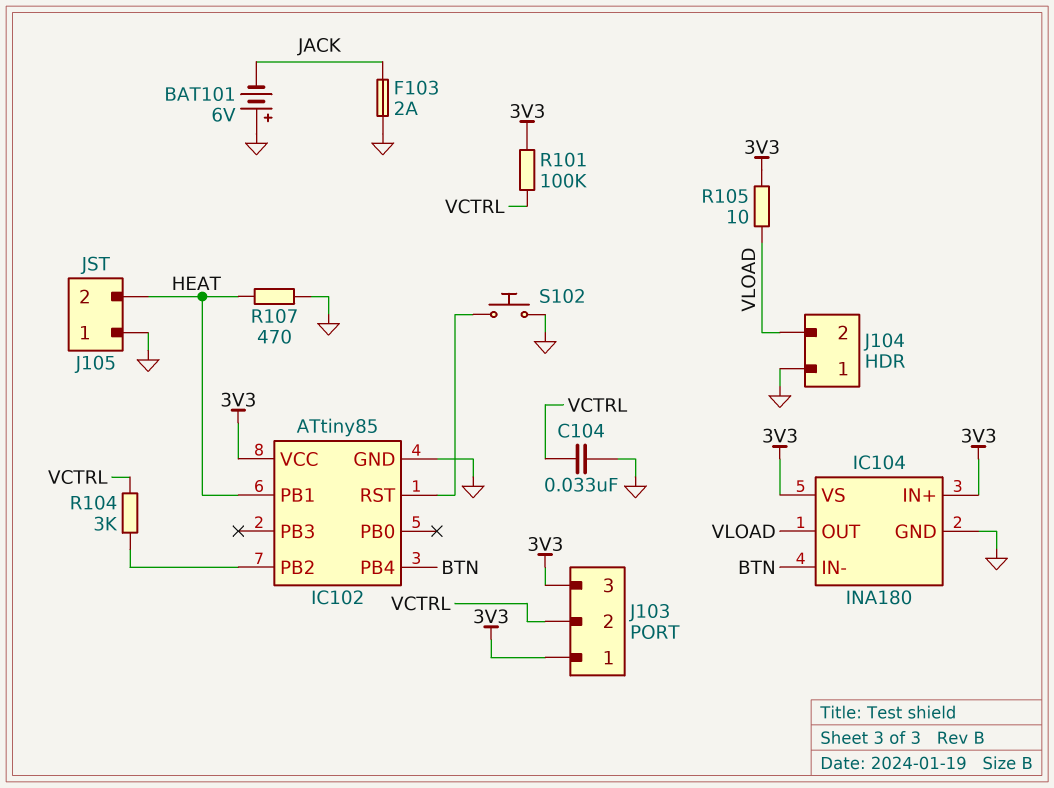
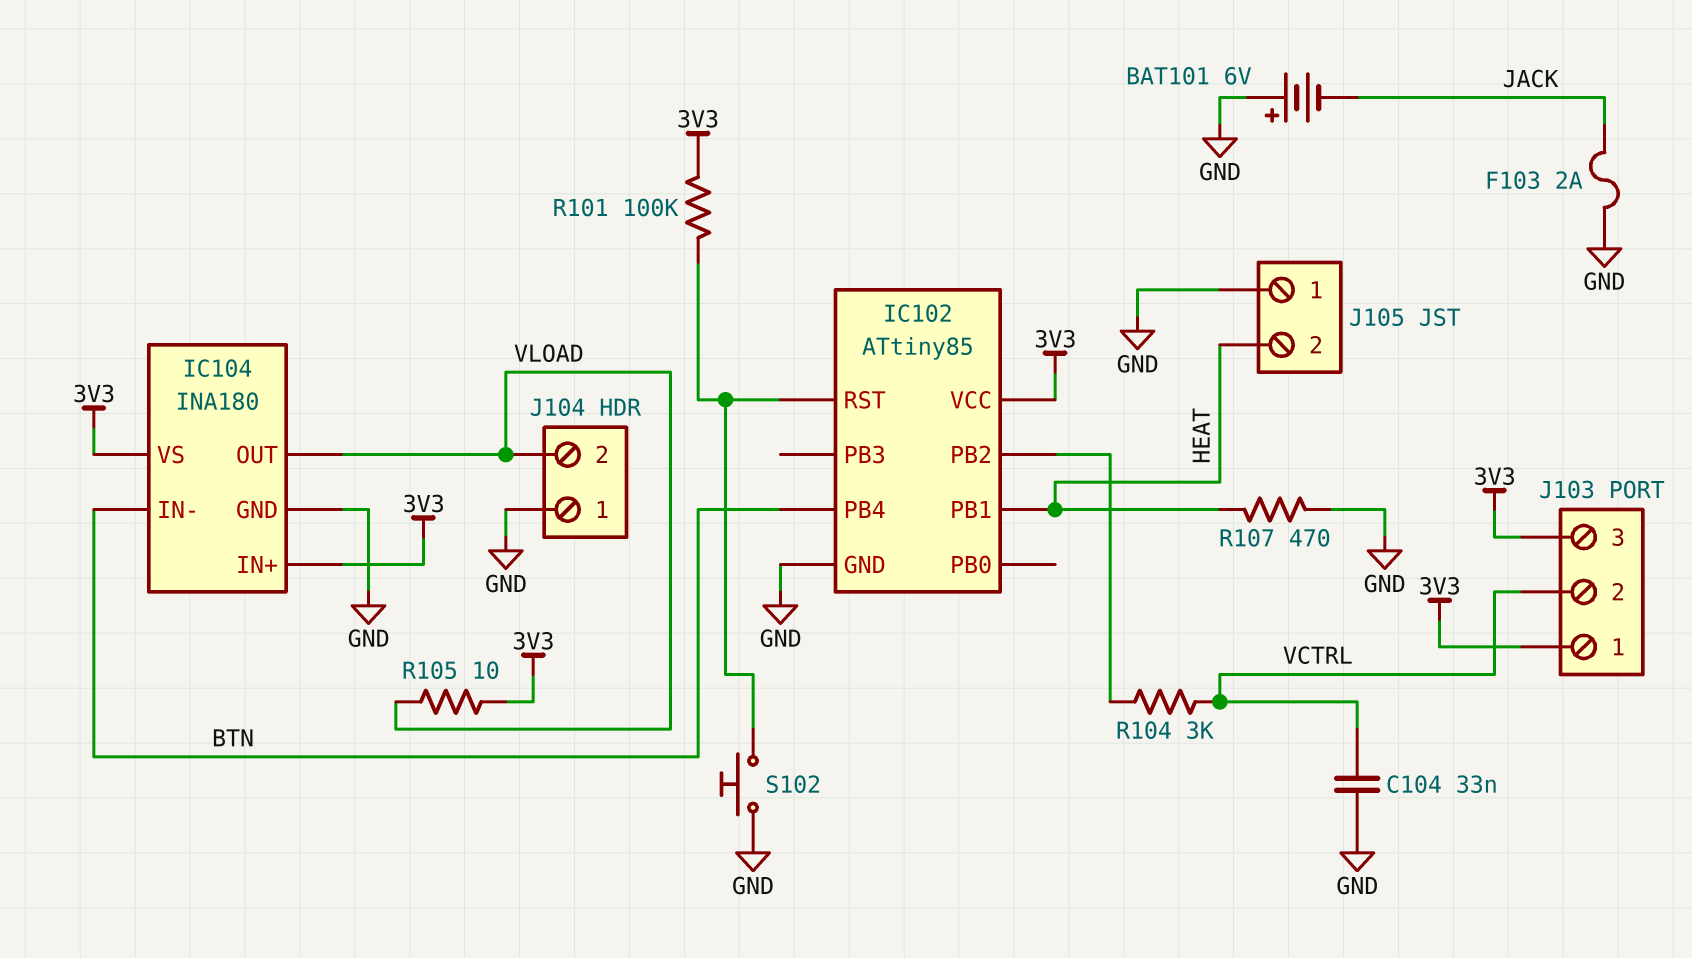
R101: 100k (3V3, VCTRL) -> 100k (3V3, IC102/RST)

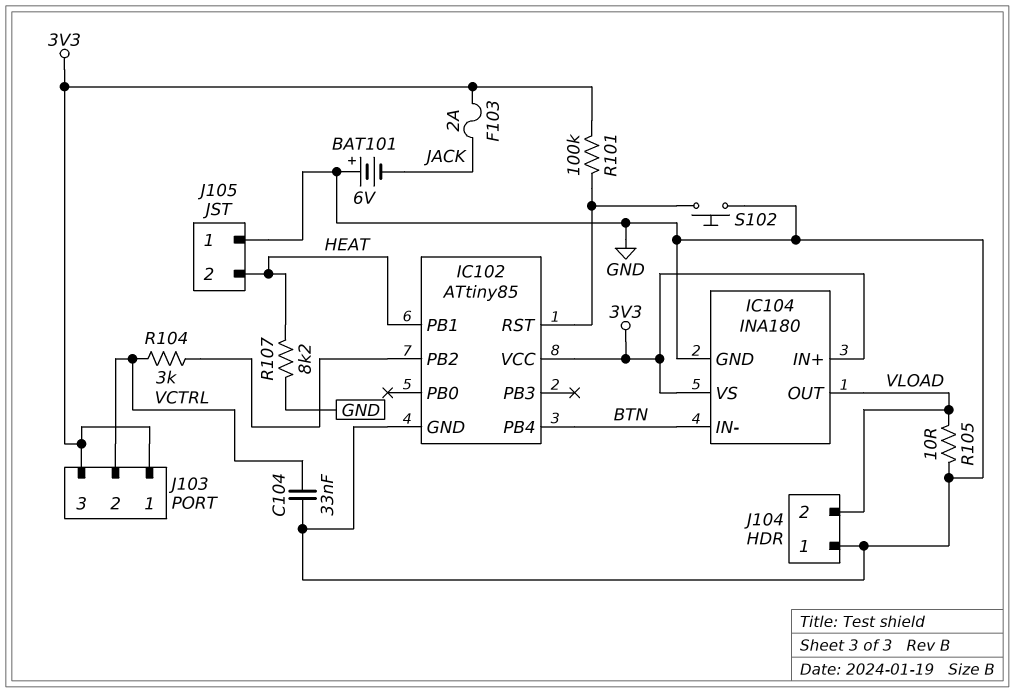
F103: 2A (GND, JACK) -> 2A (3V3, JACK)
R105: 10 (3V3, VLOAD) -> 10 (GND, VLOAD)
R107: 470 (GND, HEAT) -> 8.2k (GND, HEAT)

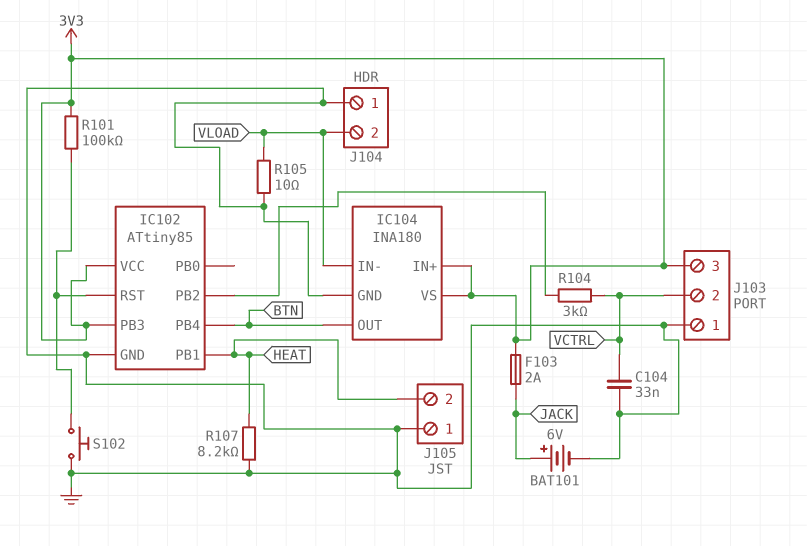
BAT101: 6V (plus GND, minus JACK) -> 6V (plus JACK, minus GND)
IC102 pin PB3: none -> 3V3
IC104 pin IN-: BTN -> VLOAD
IC104 pin OUT: VLOAD -> BTN
J103 pin 1: 3V3 -> GND

